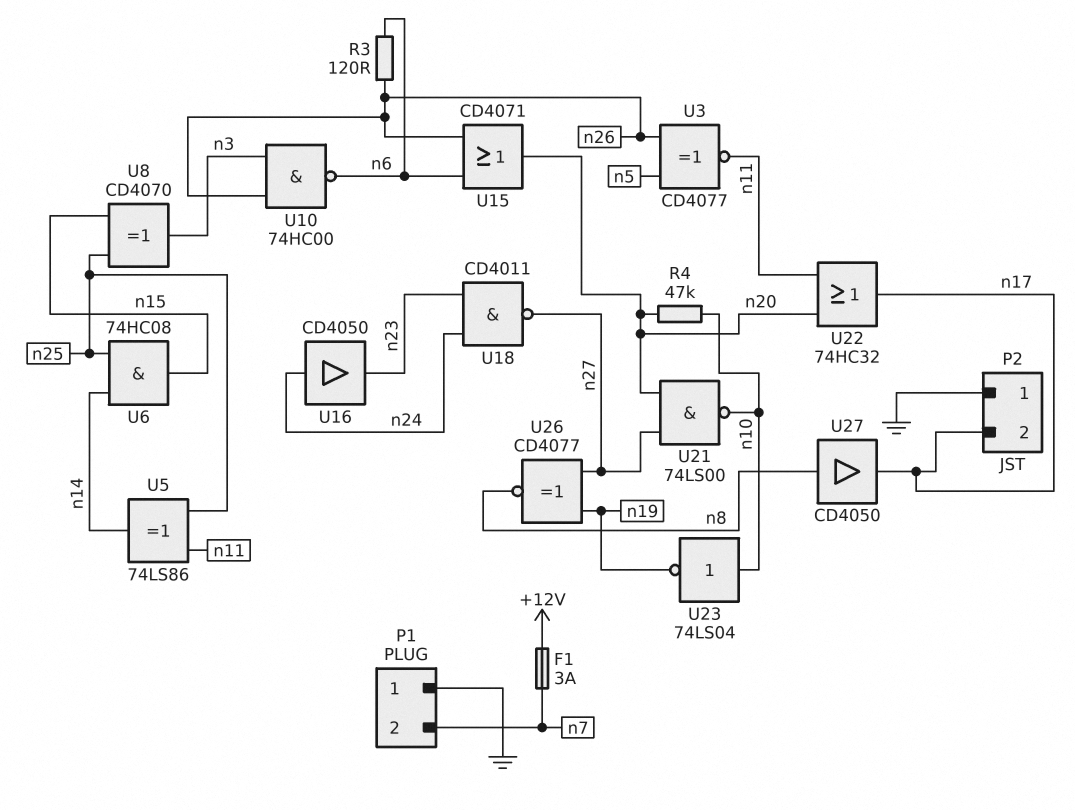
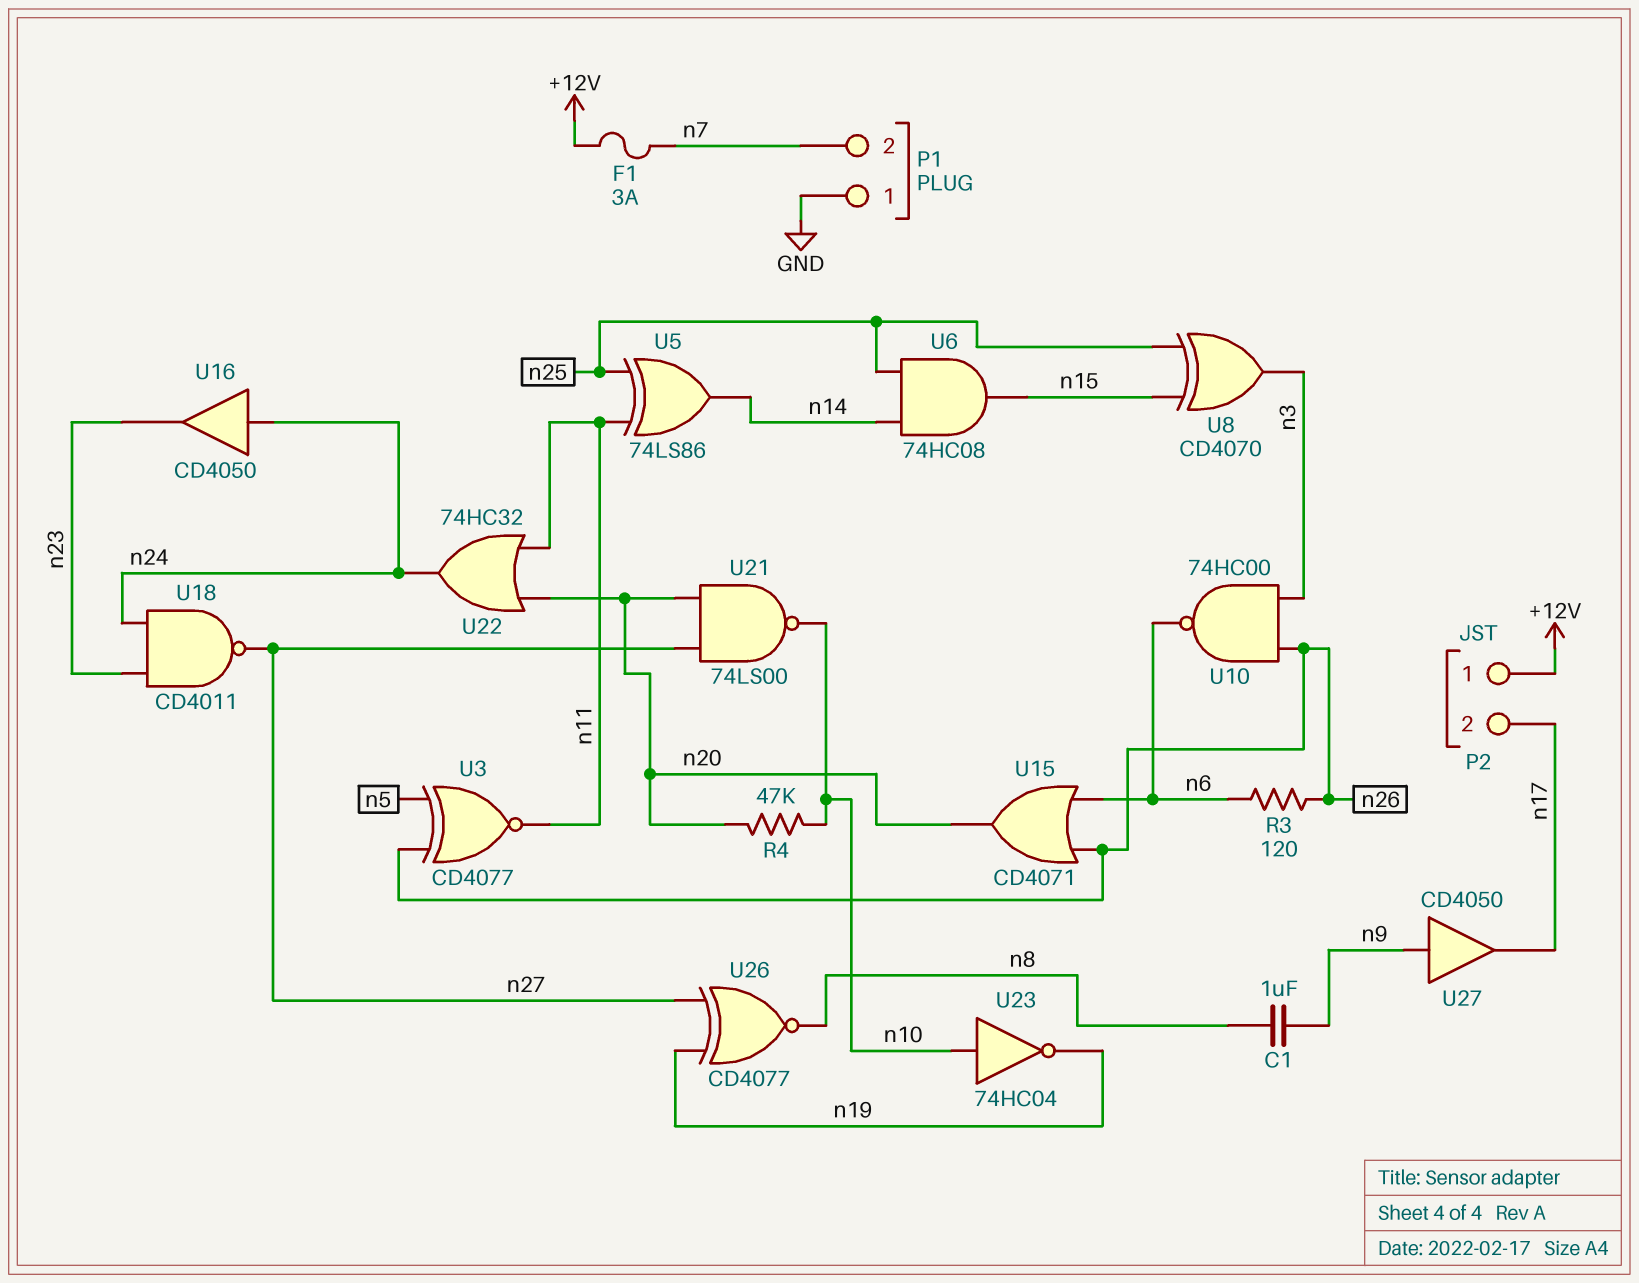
C1: none -> 1uF (n8, n9)
P2 pin 1: GND -> +12V
U22: OR 74HC32 (in n11, in n20, out n17) -> OR 74HC32 (in n11, in n20, out n24)
U23: NOT 74LS04 (in n10, out n19) -> NOT 74HC04 (in n10, out n19)
U27: buffer CD4050 (in n8, out n17) -> buffer CD4050 (in n9, out n17)

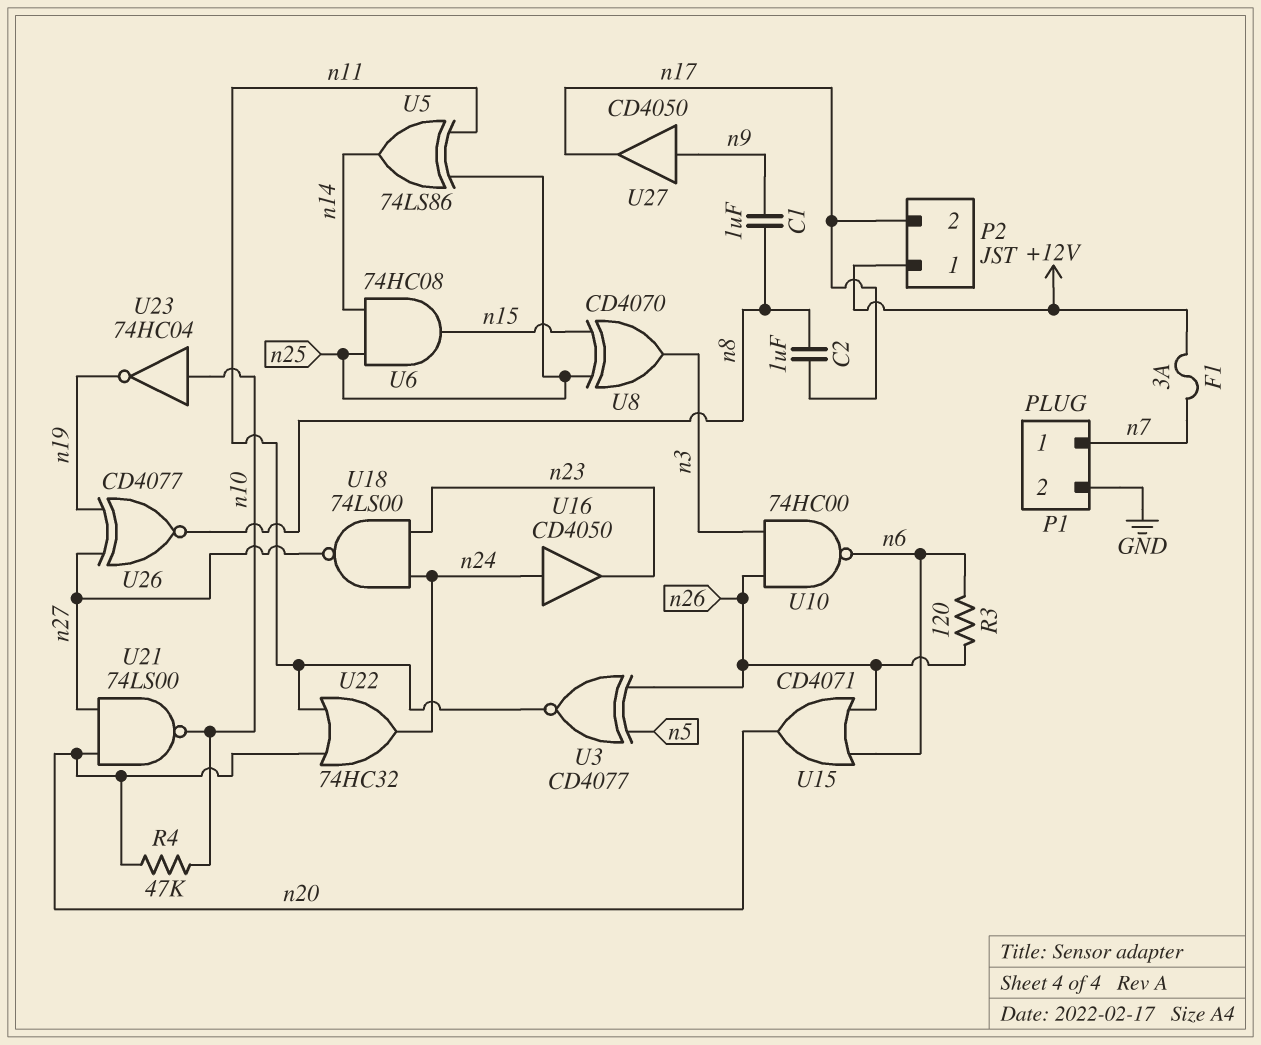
C2: none -> 1uF (n8, n17)
P1 pin 1: GND -> n7
P1 pin 2: n7 -> GND
U18: NAND CD4011 (in n23, in n24, out n27) -> NAND 74LS00 (in n23, in n24, out n27)

